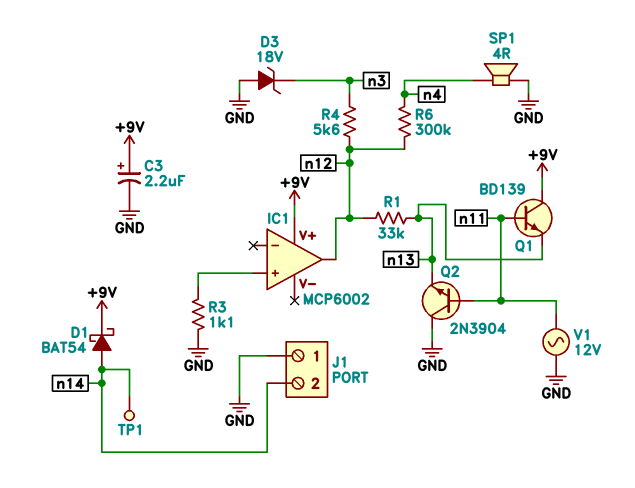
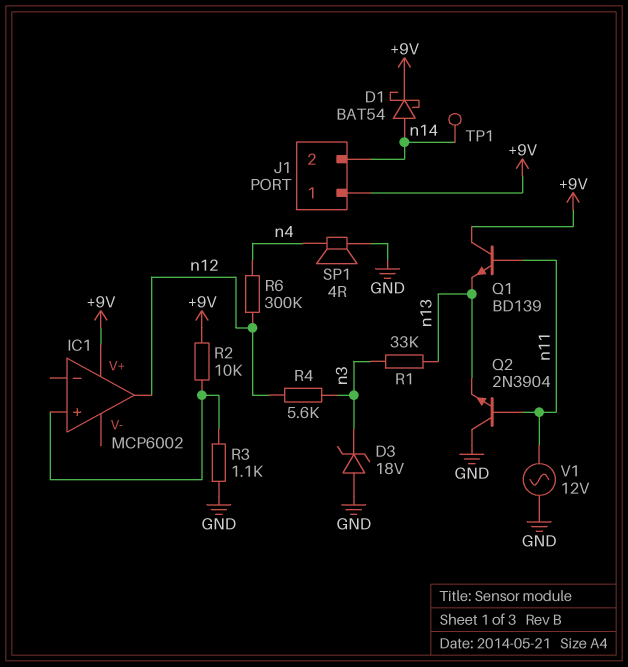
C3: 2.2uF (plus +9V, minus GND) -> none
J1 pin 1: GND -> +9V
R1: 33k (n12, n13) -> 33k (n3, n13)
R2: none -> 10k (+9V, IC1/in+)

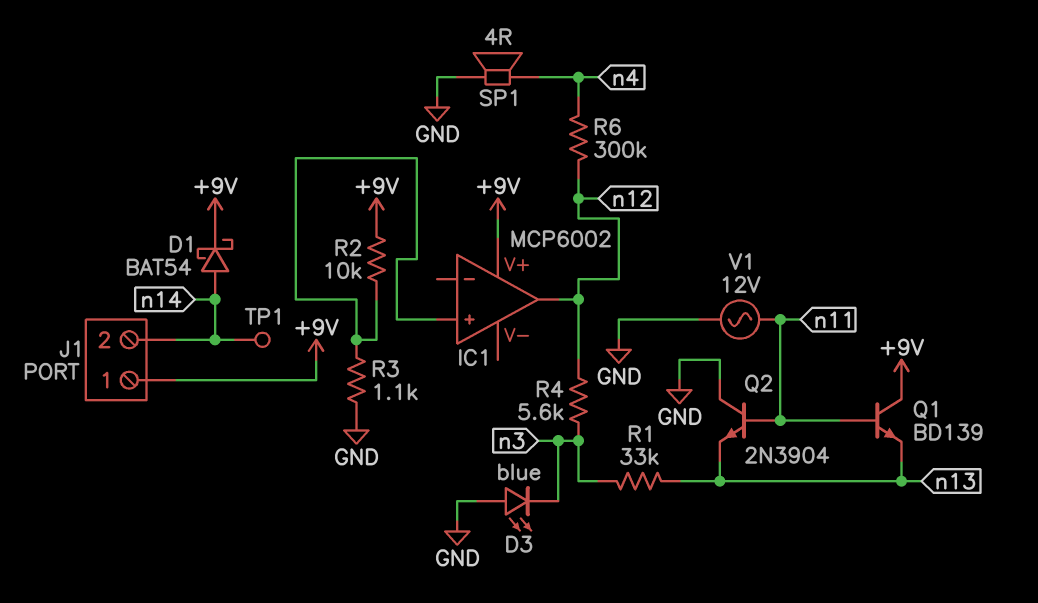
D3: zener 18V (A GND, K n3) -> LED blue (A GND, K n3)

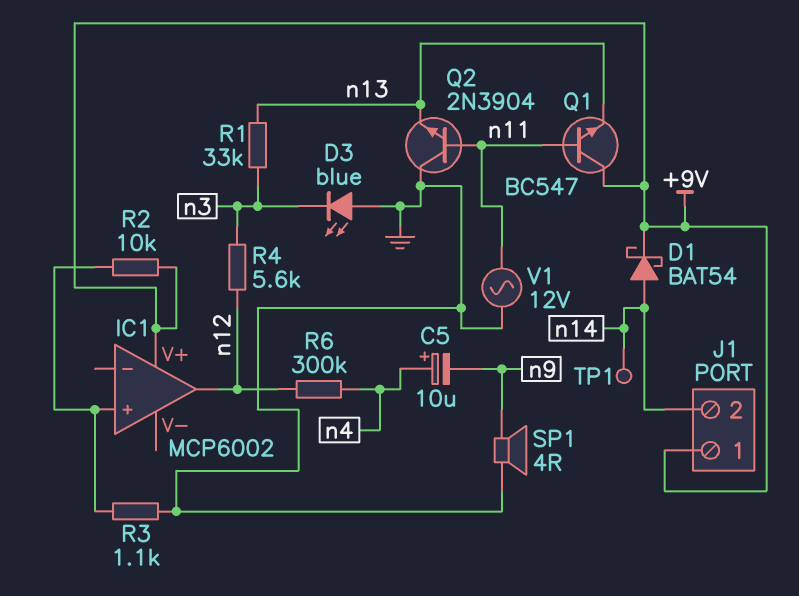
C5: none -> 10uF (plus n4, minus n9)
Q1: NPN BD139 (B n11, C +9V, E n13) -> NPN BC547 (B n11, C +9V, E n13)
SP1: speaker 4R (GND, n4) -> speaker 4R (GND, n9)

